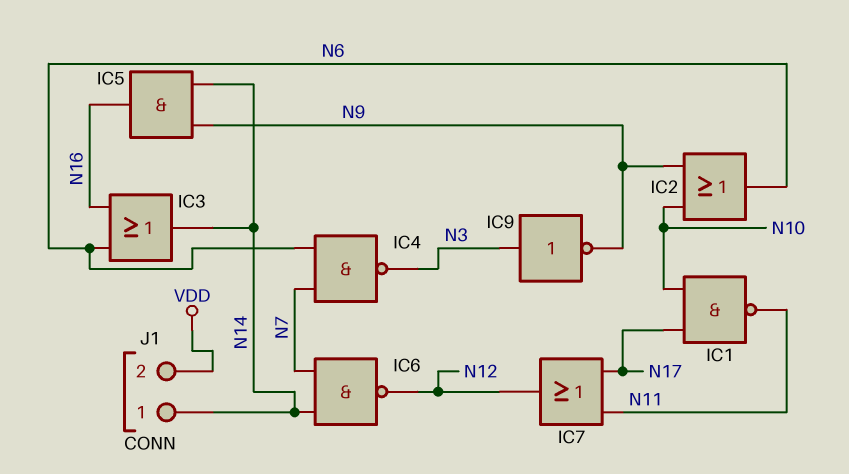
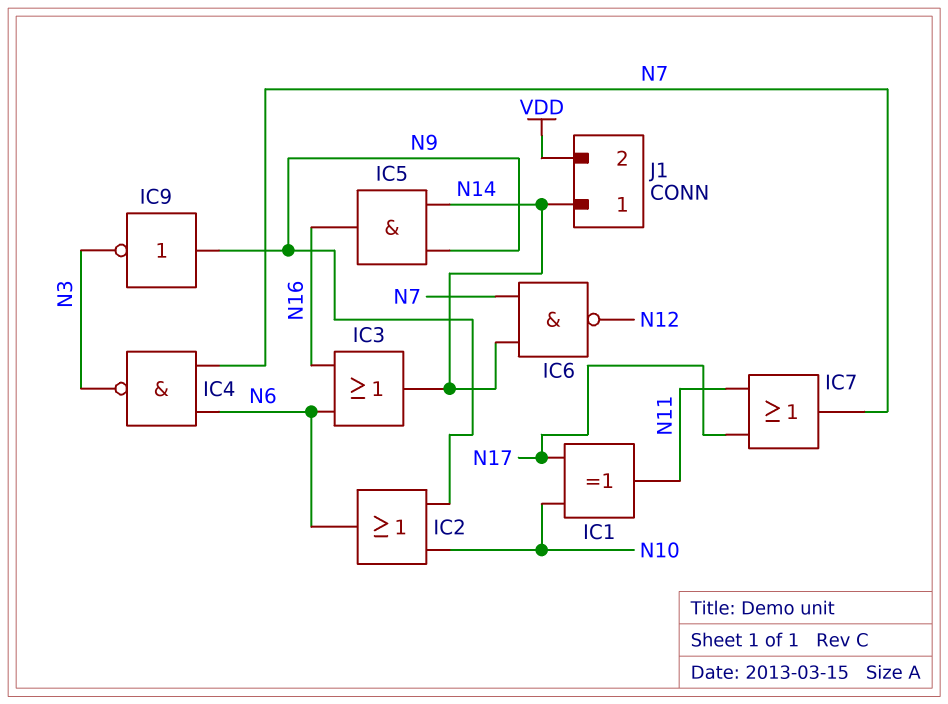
IC1: NAND (in N10, in N17, out N11) -> XOR (in N10, in N17, out N11)
IC7: OR (in N11, in N17, out N12) -> OR (in N11, in N17, out N7)
IC9: NOT (in N3, out N9) -> NOT (in N9, out N3)

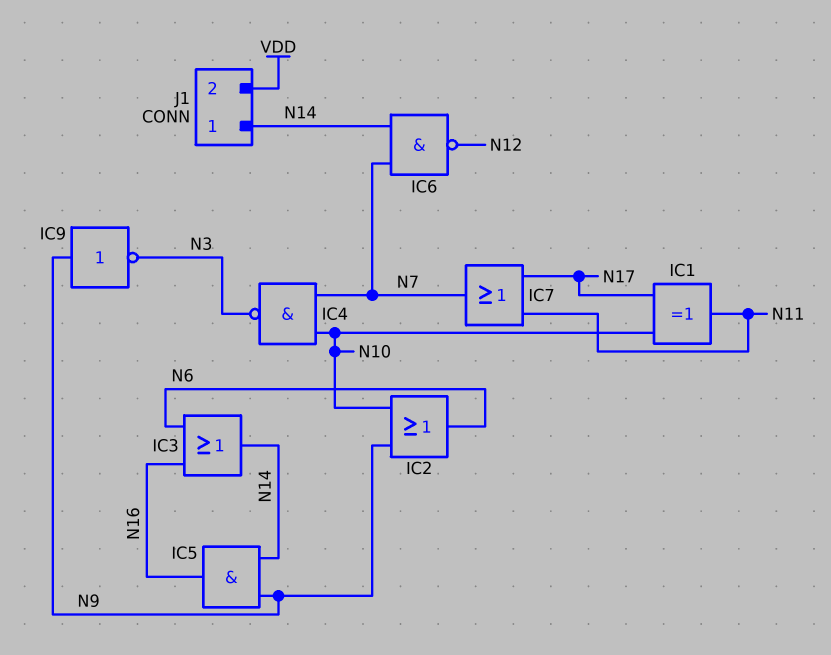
IC4: NAND (in N6, in N7, out N3) -> NAND (in N7, in N10, out N3)

